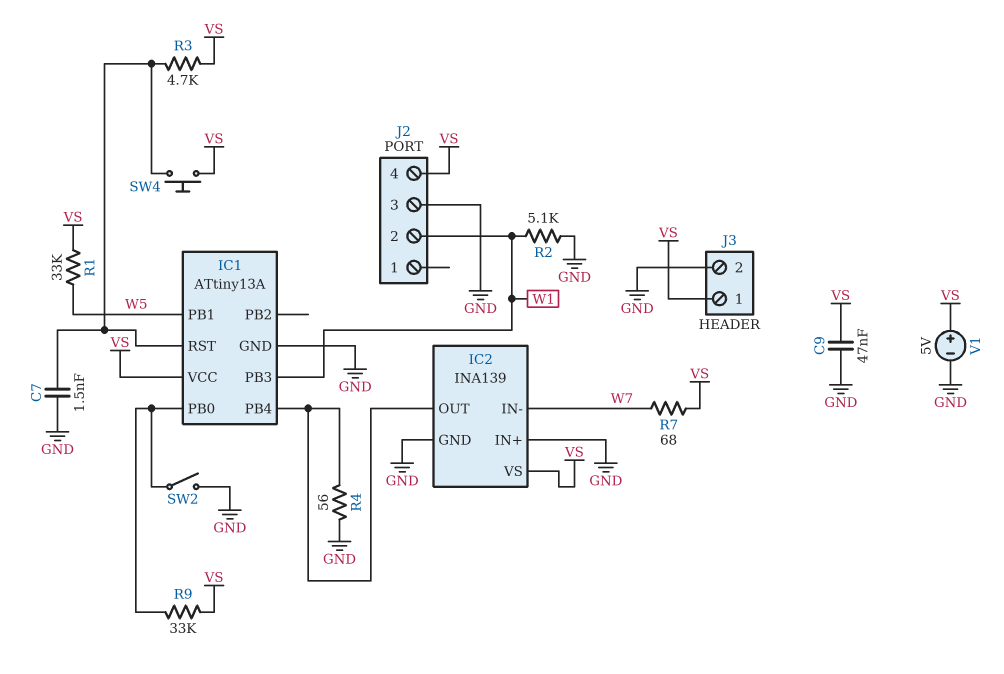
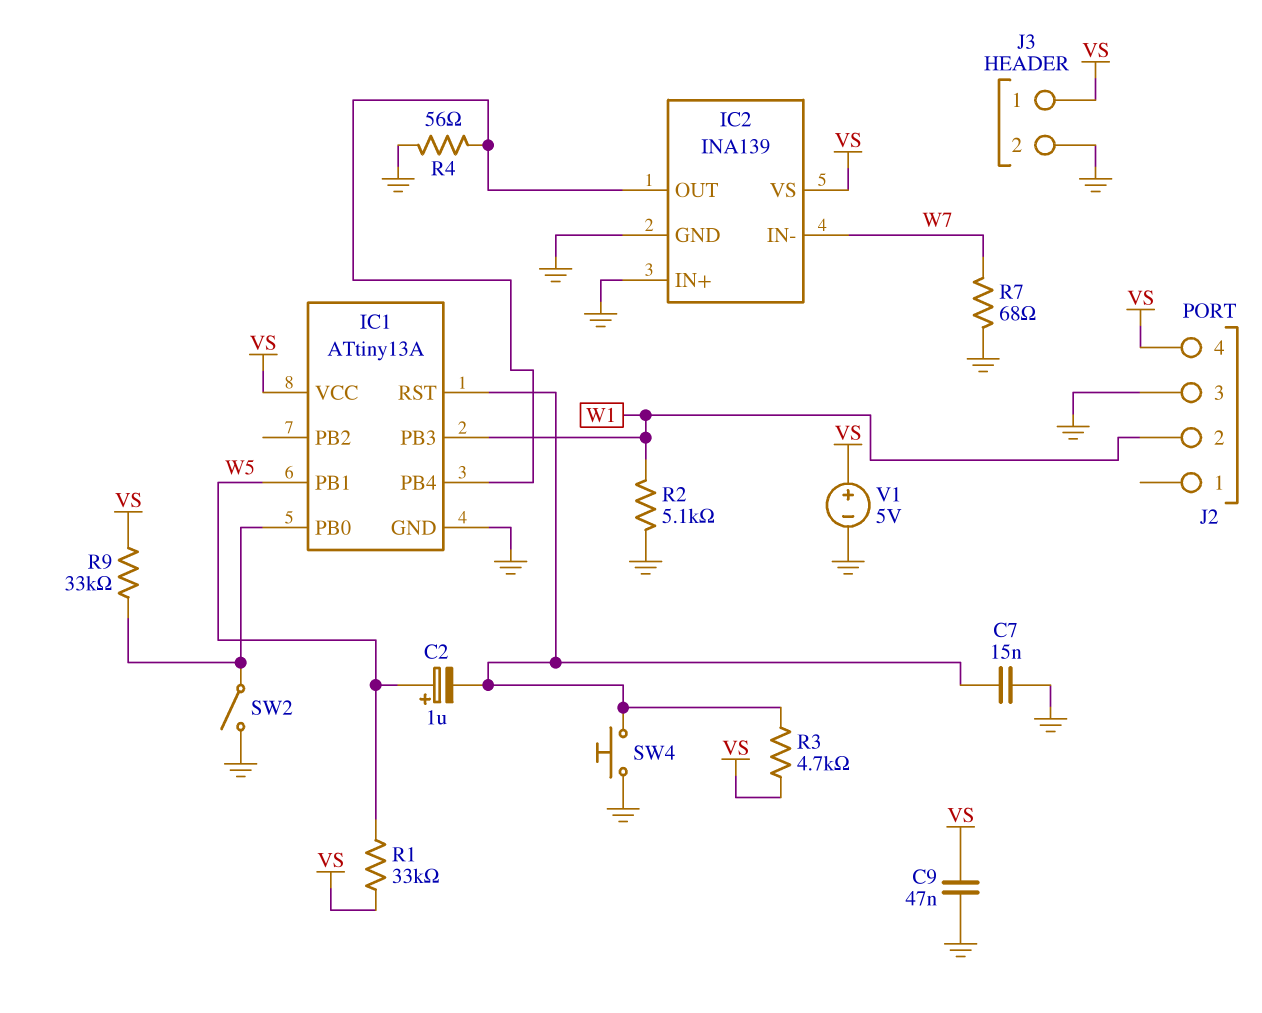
C2: none -> 1uF (plus W5, minus IC1/RST)
C7: 1.5nF (GND, IC1/RST) -> 15nF (GND, IC1/RST)
R7: 68 (VS, W7) -> 68 (GND, W7)
SW4: button (IC1/RST, VS) -> button (GND, IC1/RST)

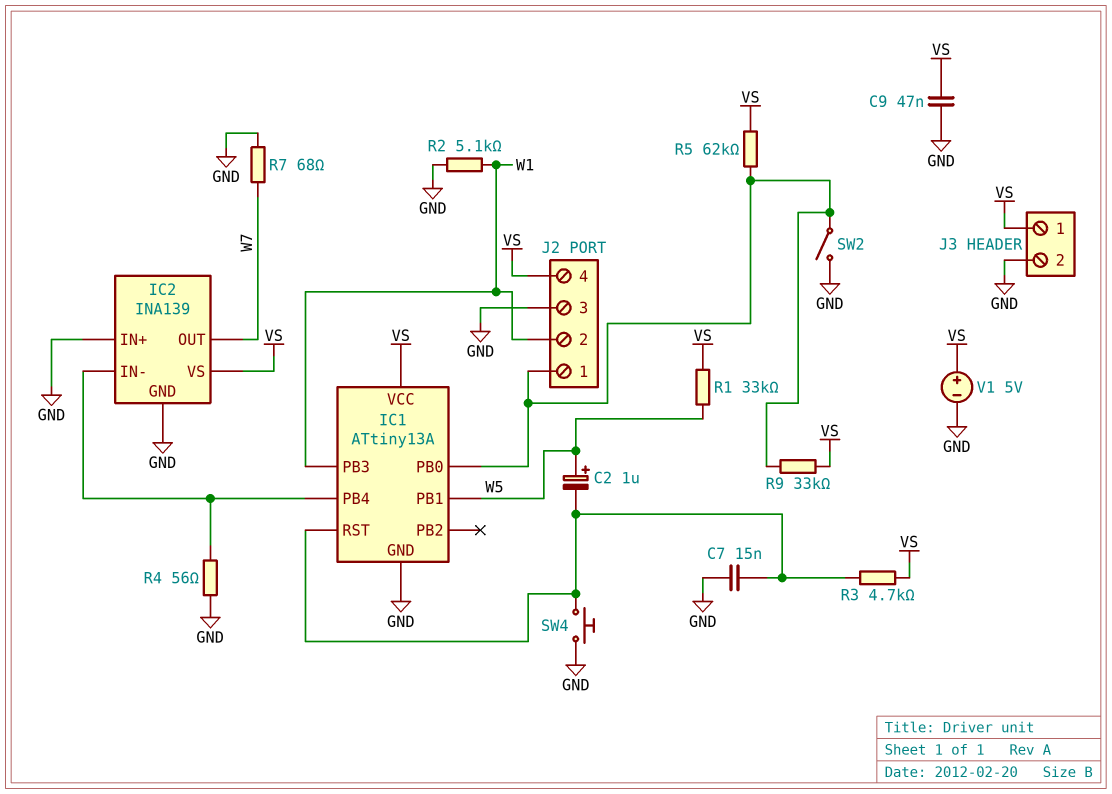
IC2 pin IN-: W7 -> IC1/PB4
IC2 pin OUT: IC1/PB4 -> W7
J2 pin 1: none -> IC1/PB0
R5: none -> 62k (IC1/PB0, VS)

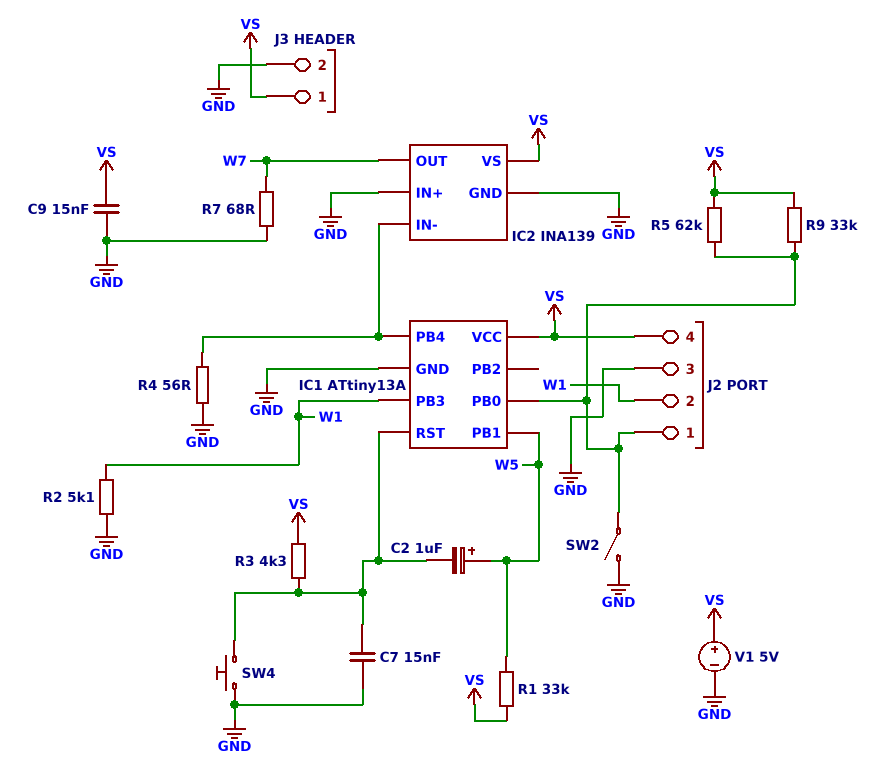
C9: 47nF (GND, VS) -> 15nF (GND, VS)
R3: 4.7k (IC1/RST, VS) -> 4.3k (IC1/RST, VS)

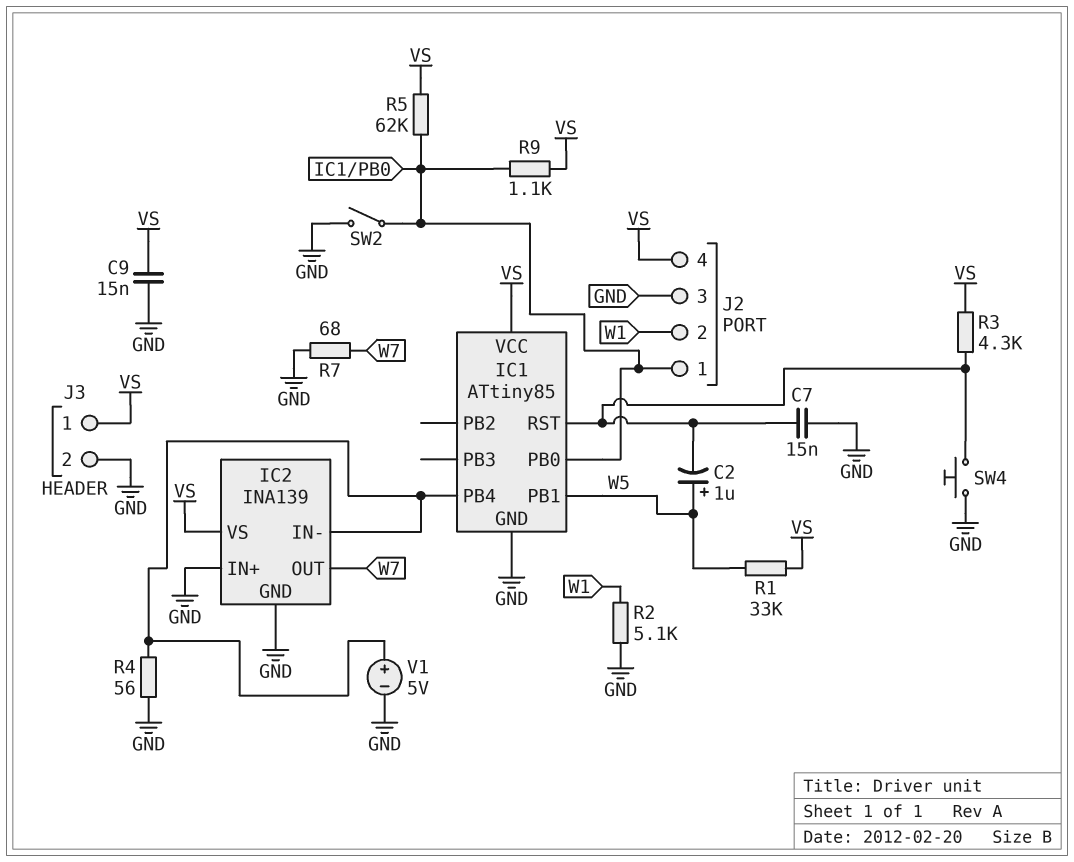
IC1: ATtiny13A -> ATtiny85
IC1 pin PB3: W1 -> none
R9: 33k (IC1/PB0, VS) -> 1.1k (IC1/PB0, VS)
V1: 5V (plus VS, minus GND) -> 5V (plus IC1/PB4, minus GND)

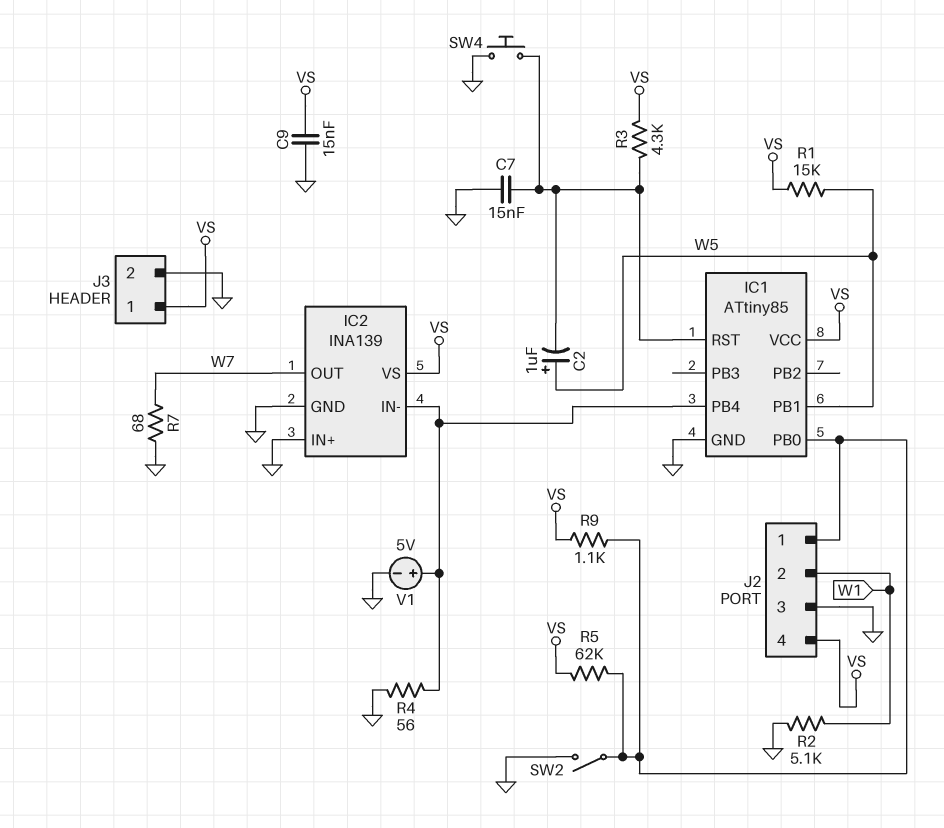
R1: 33k (VS, W5) -> 15k (VS, W5)

